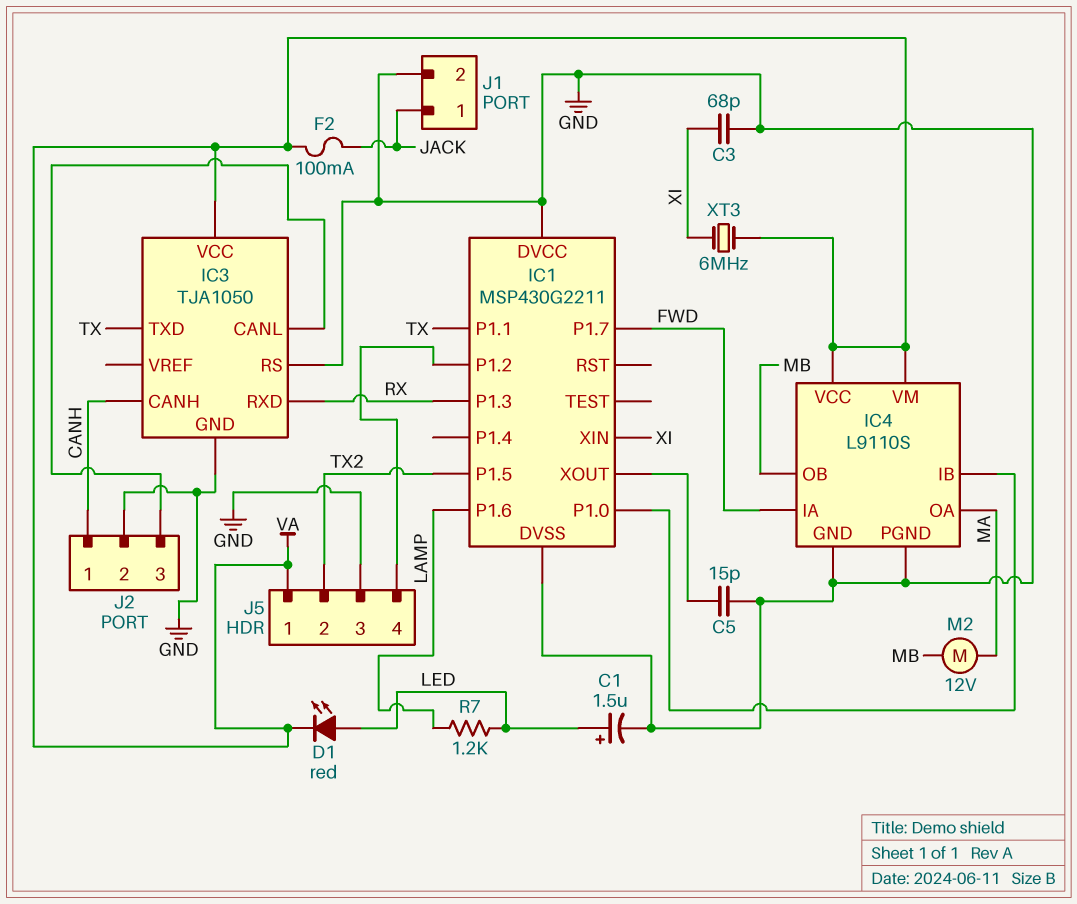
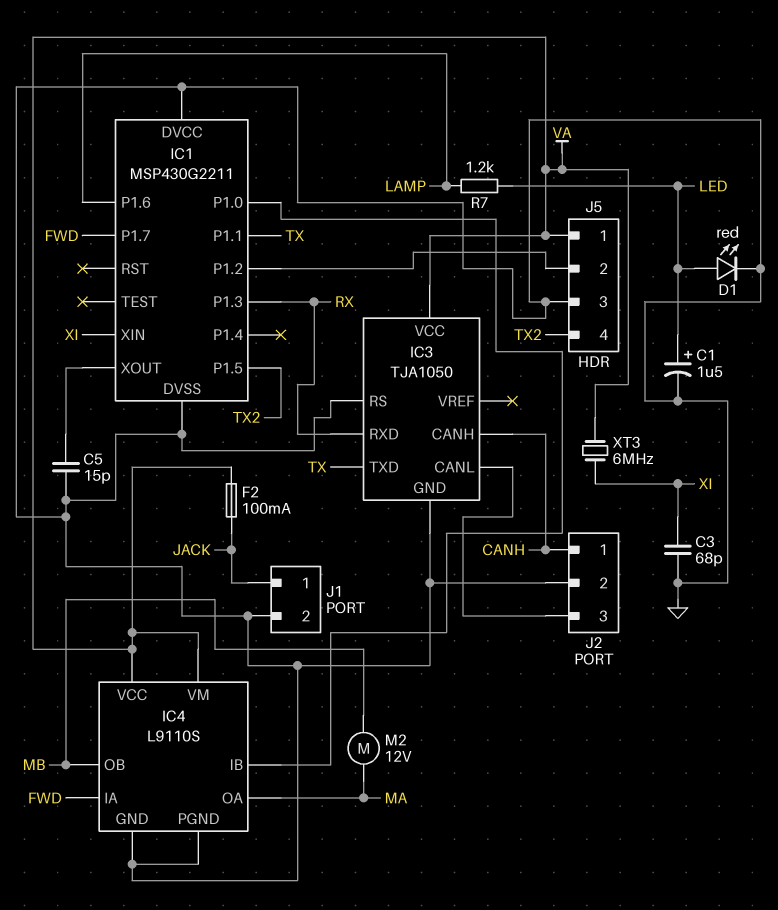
D1: LED red (A LED, K VA) -> LED red (A LED, K GND)
J5 pin 2: TX2 -> IC1/P1.2
J5 pin 4: IC1/P1.2 -> TX2

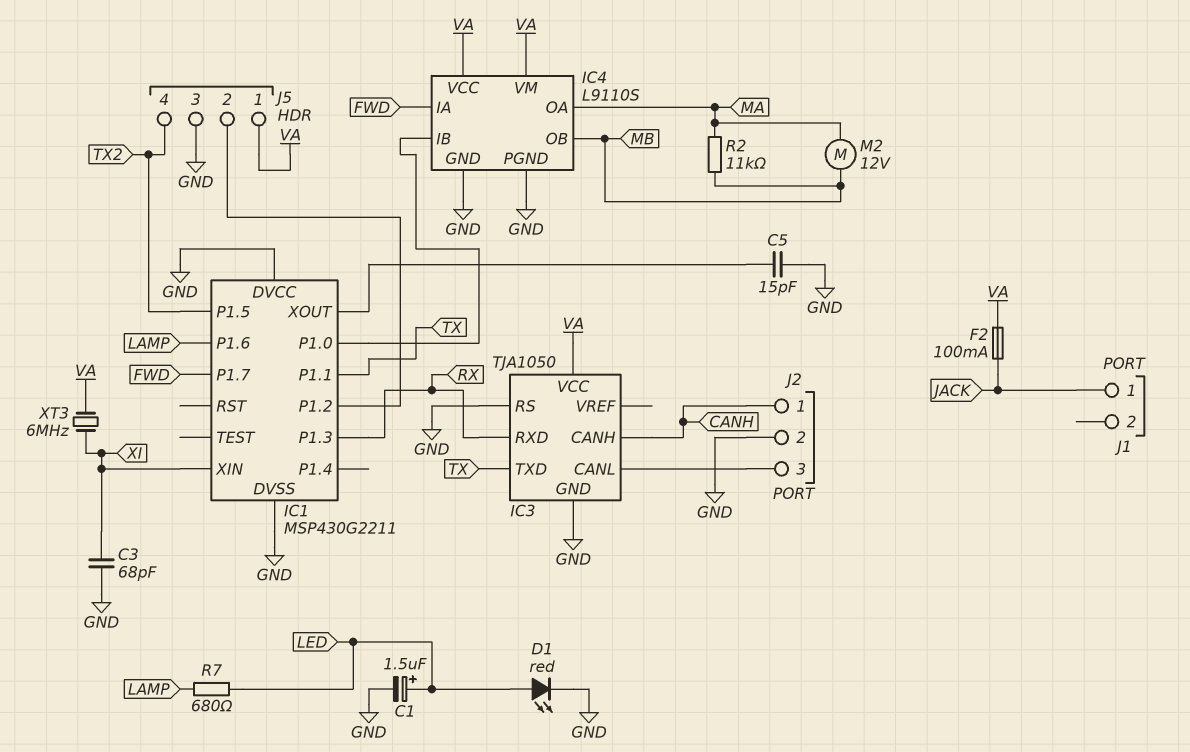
J1 pin 2: GND -> none
R2: none -> 11k (MA, MB)
R7: 1.2k (LAMP, LED) -> 680 (LAMP, LED)

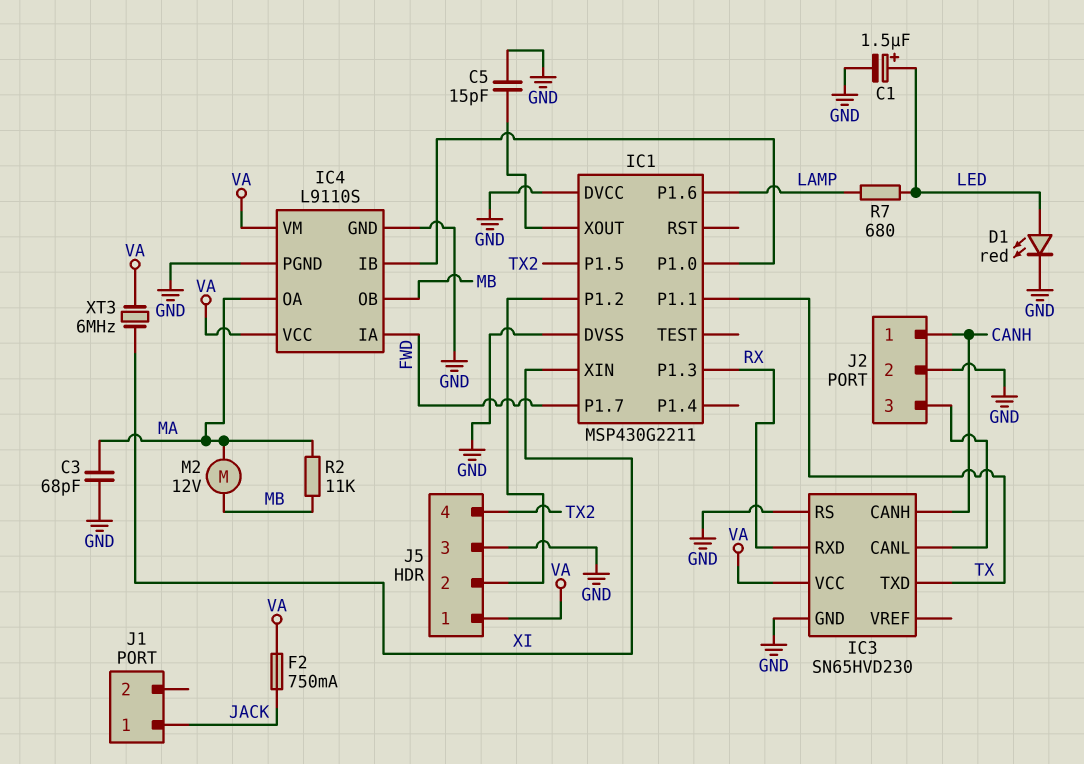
C3: 68pF (GND, XI) -> 68pF (GND, MA)
F2: 100mA (JACK, VA) -> 750mA (JACK, VA)
IC3: TJA1050 -> SN65HVD230

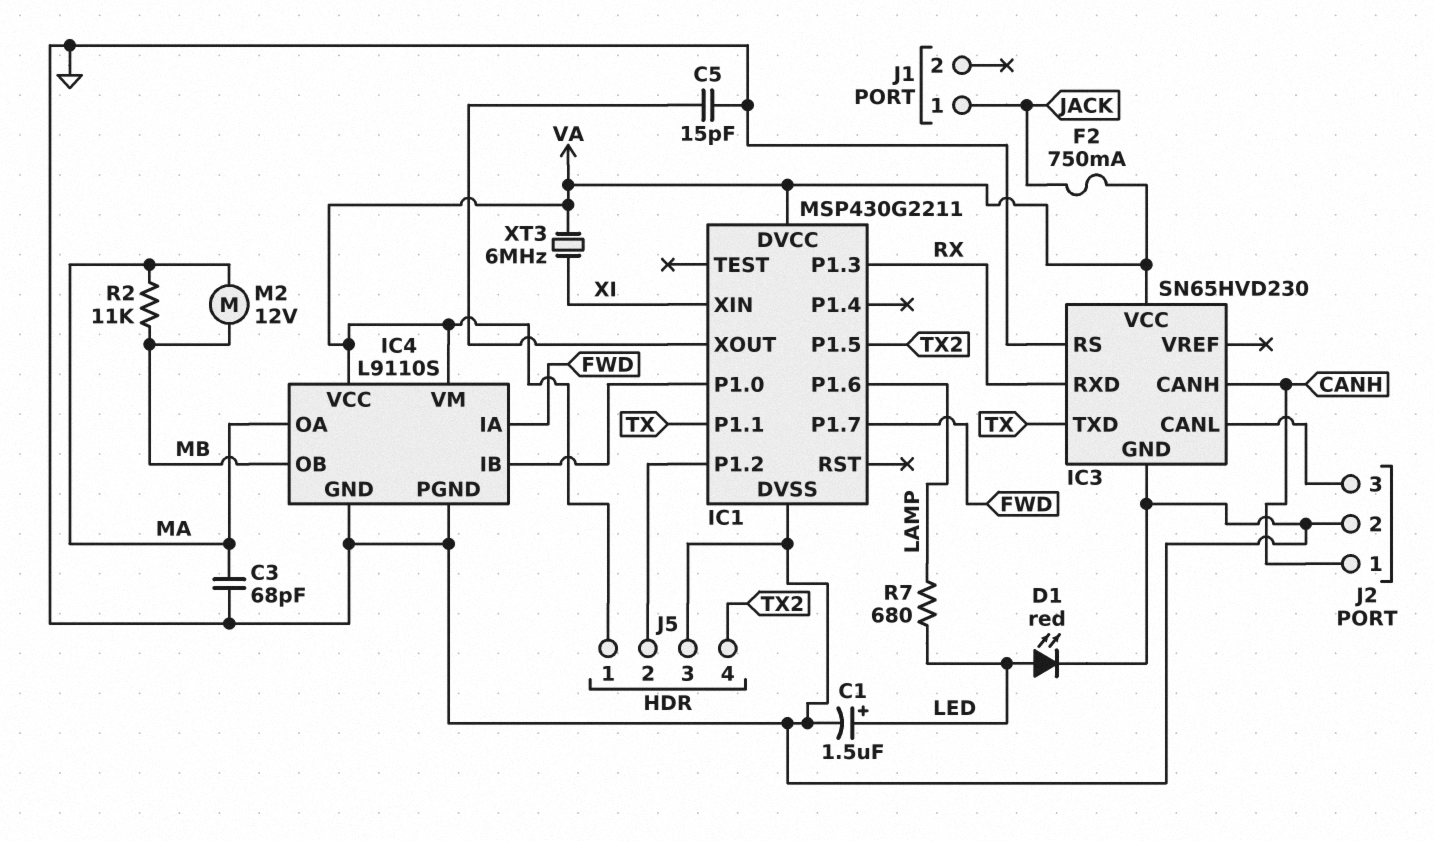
IC1 pin DVCC: GND -> VA

